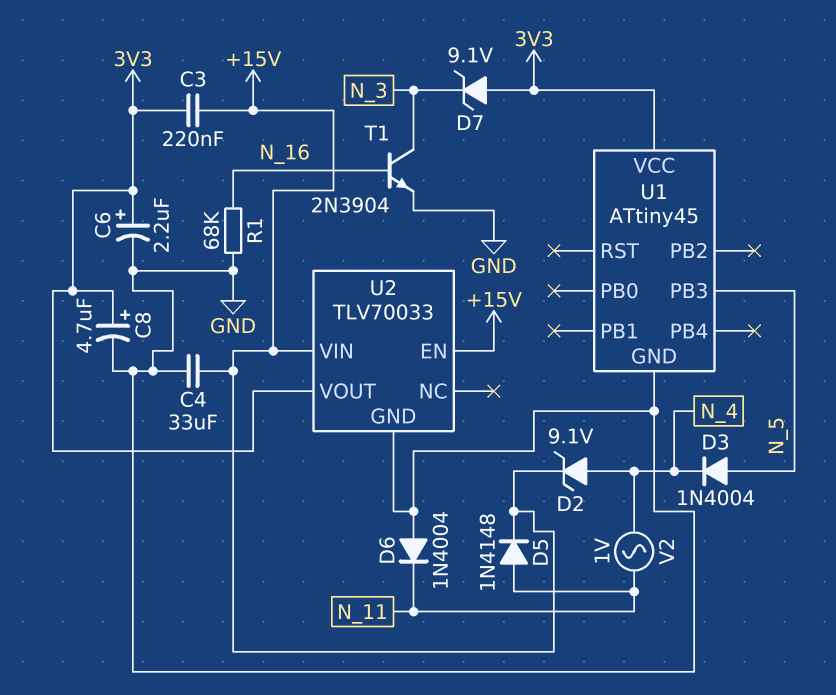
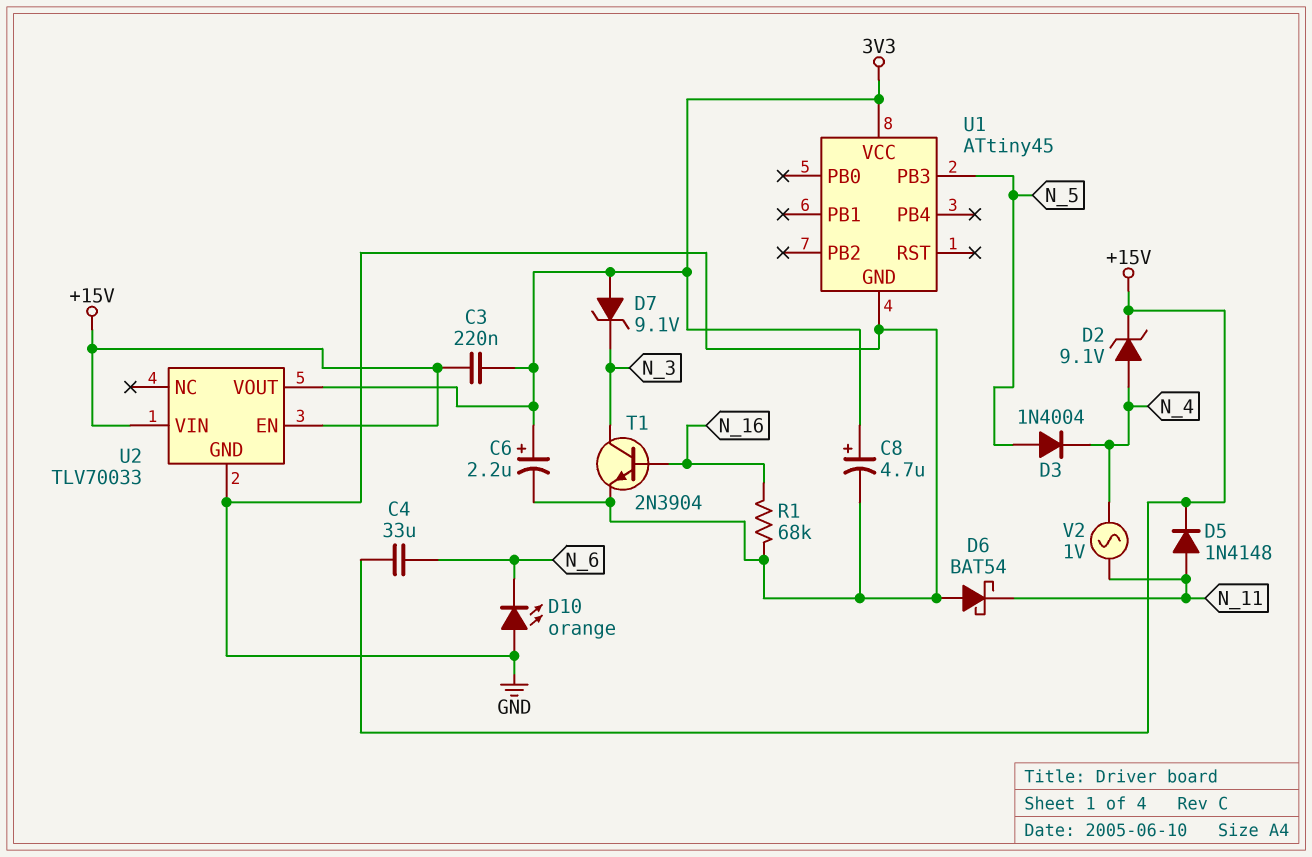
C4: 33uF (+15V, GND) -> 33uF (+15V, N_6)
D6: diode 1N4004 (A GND, K N_11) -> schottky BAT54 (A GND, K N_11)
D10: none -> LED orange (A GND, K N_6)

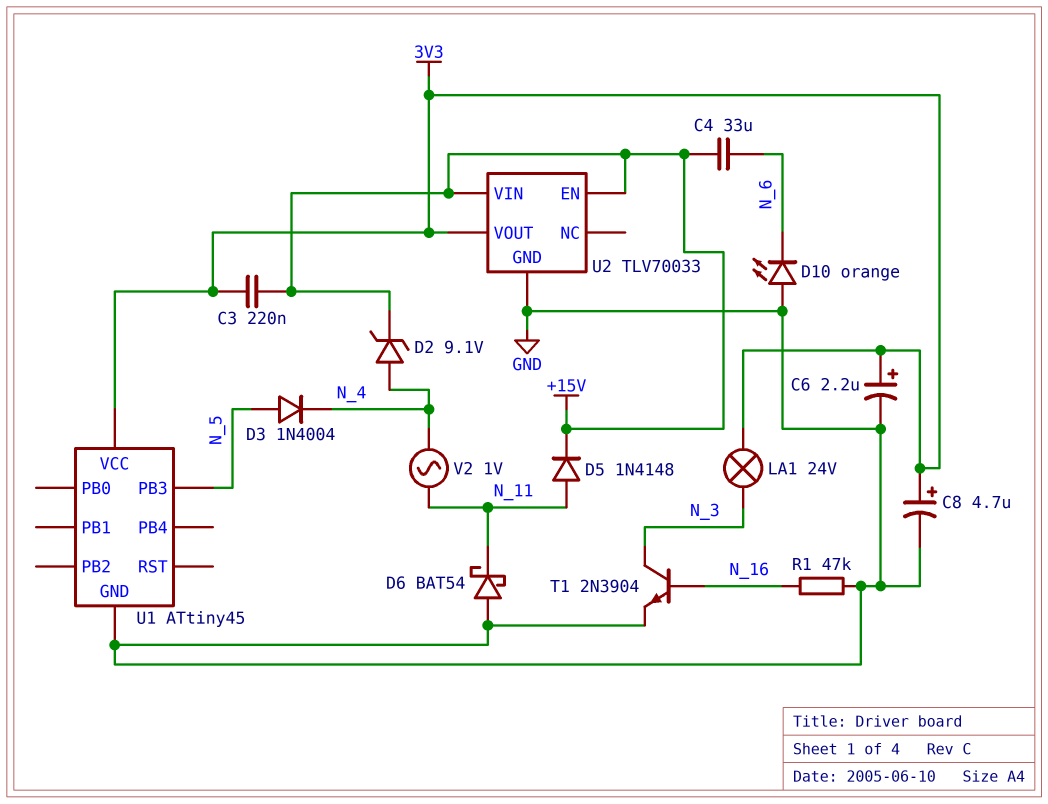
D7: zener 9.1V (A 3V3, K N_3) -> none
LA1: none -> lamp 24V (3V3, N_3)
R1: 68k (GND, N_16) -> 47k (GND, N_16)

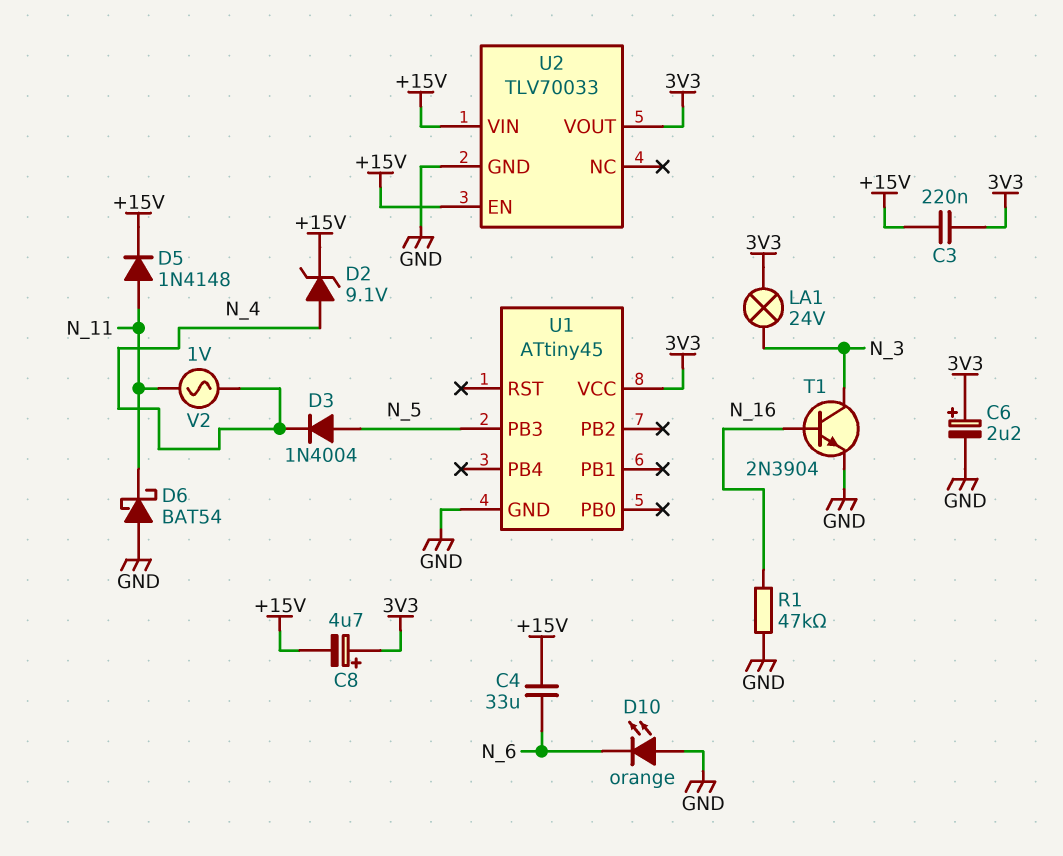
C8: 4.7uF (plus 3V3, minus GND) -> 4.7uF (plus 3V3, minus +15V)

